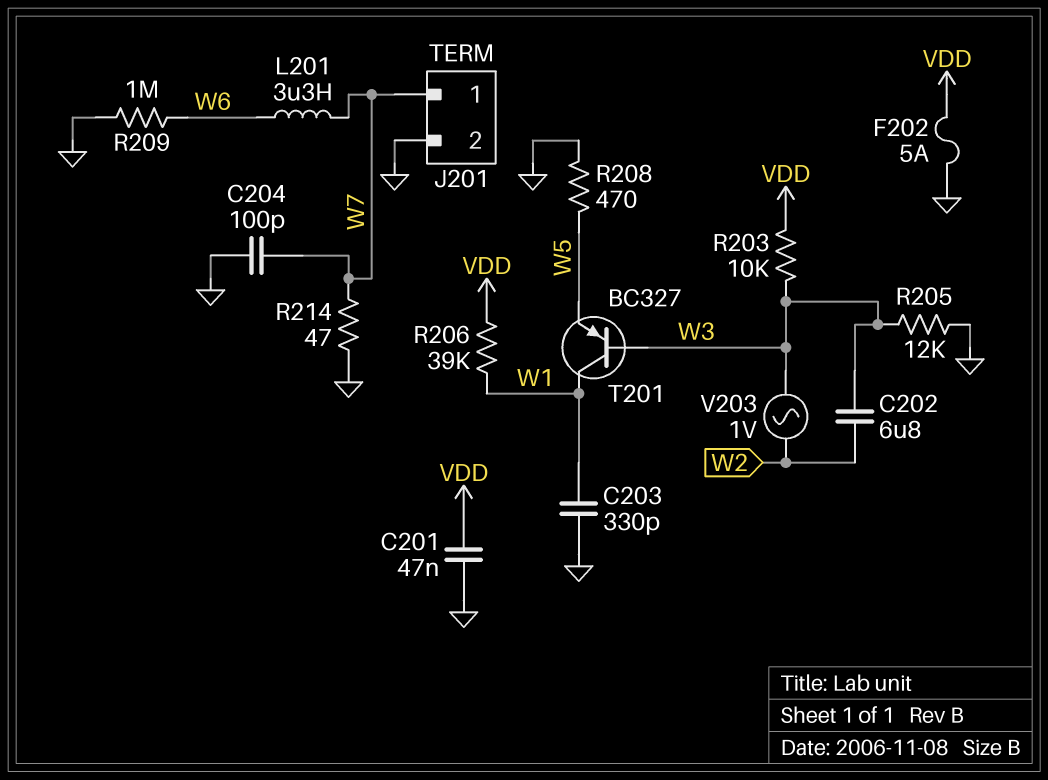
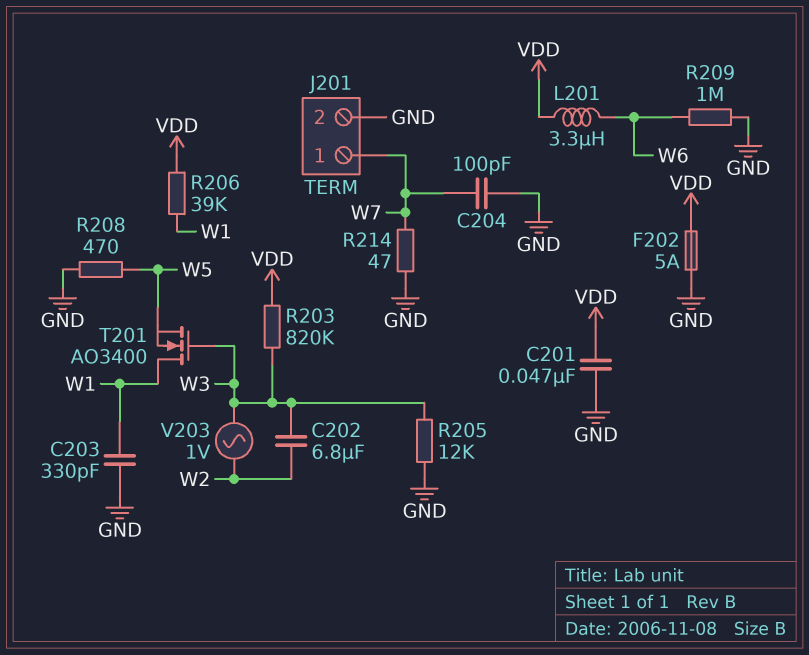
L201: 3.3uH (W6, W7) -> 3.3uH (VDD, W6)
R203: 10k (VDD, W3) -> 820k (VDD, W3)
T201: PNP BC327 (B W3, C W1, E W5) -> NMOS AO3400 (G W3, D W1, S W5)

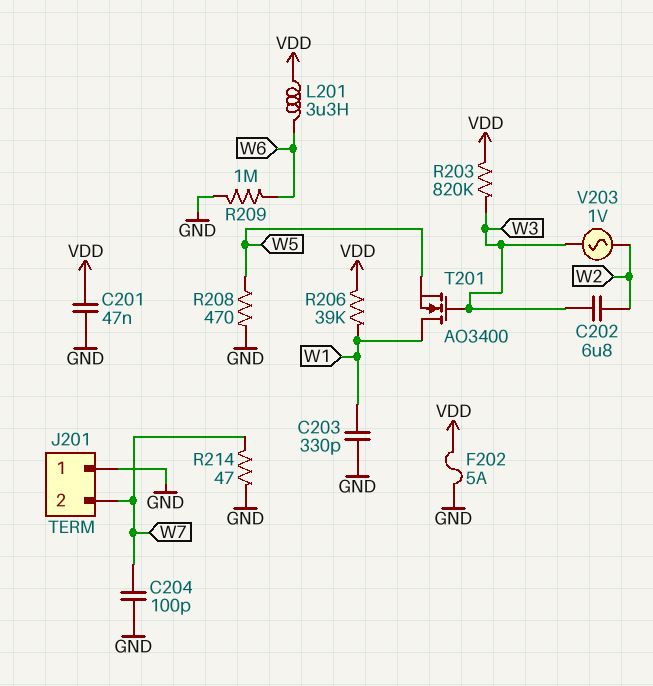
J201 pin 1: W7 -> GND
J201 pin 2: GND -> W7
R205: 12k (GND, W3) -> none

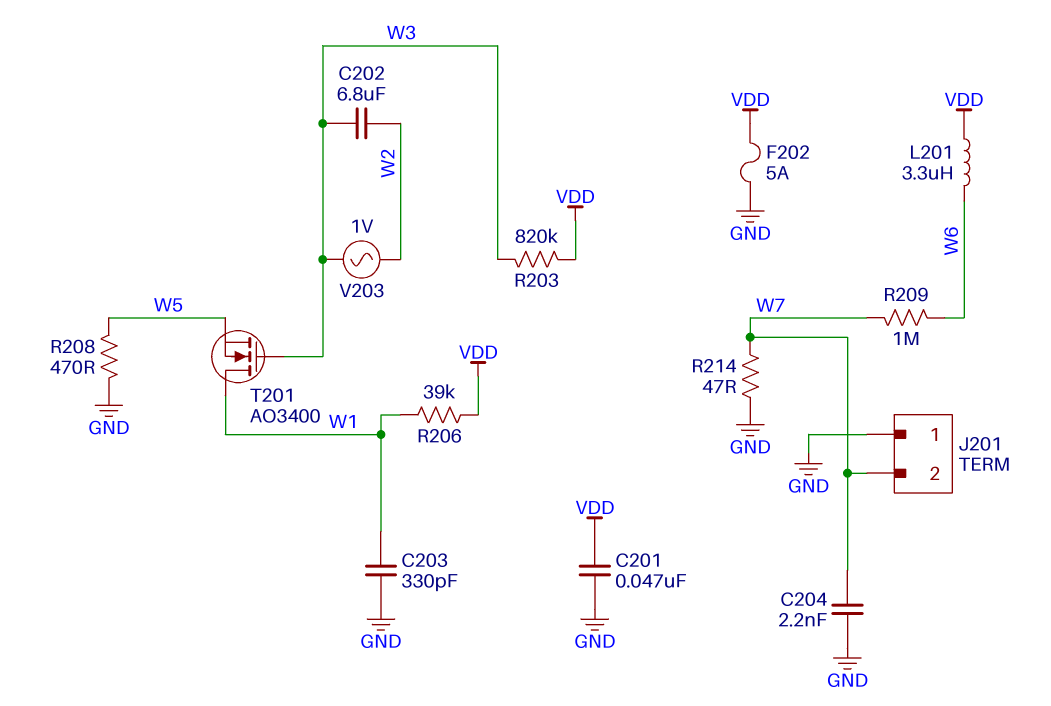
C204: 100pF (GND, W7) -> 2.2nF (GND, W7)
R209: 1M (GND, W6) -> 1M (W6, W7)

